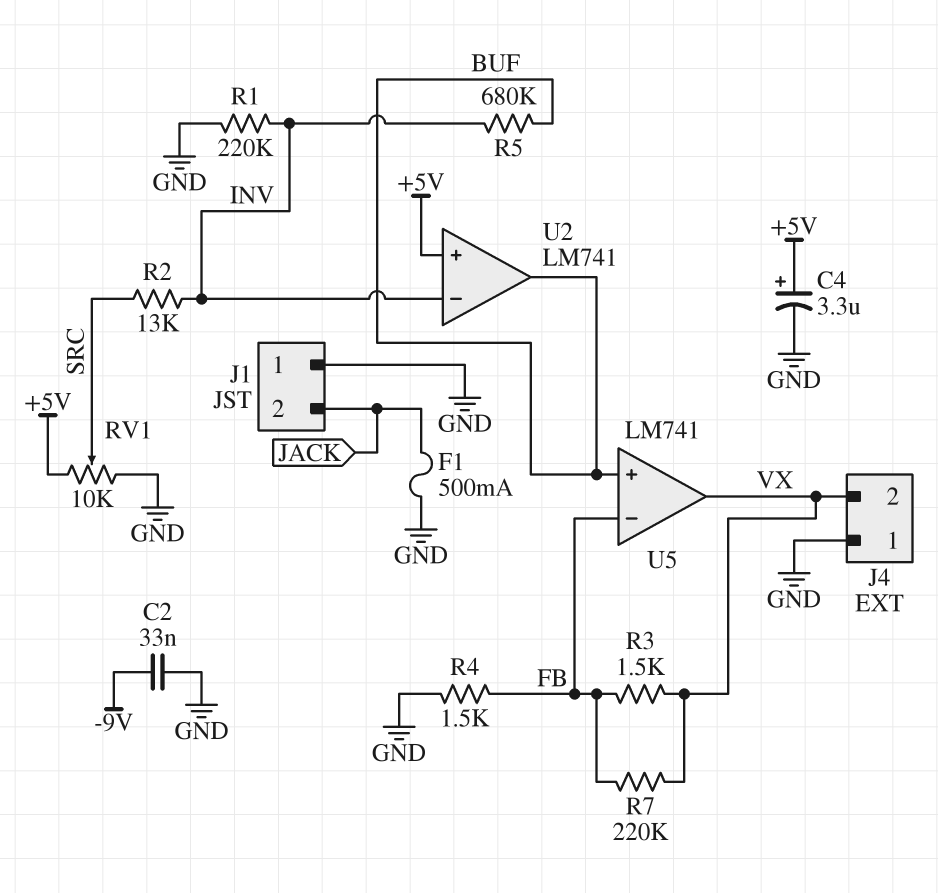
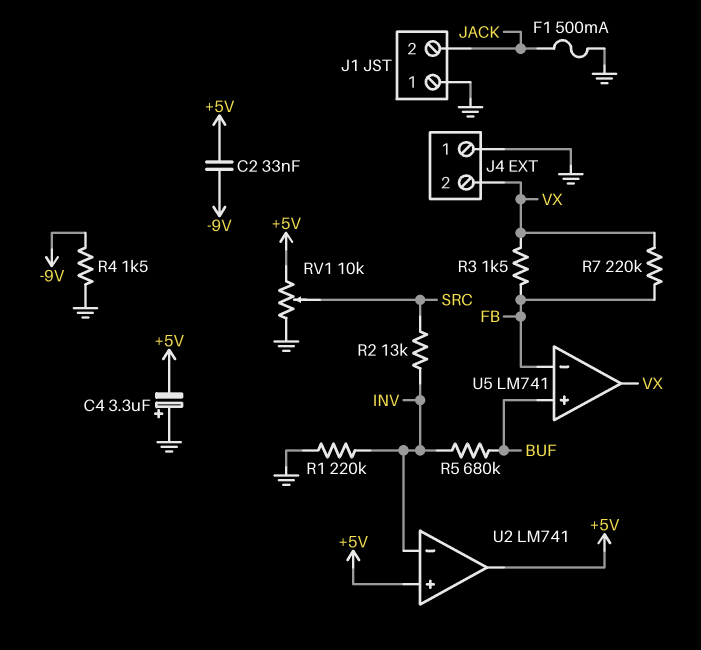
C2: 33nF (-9V, GND) -> 33nF (+5V, -9V)
C4: 3.3uF (plus +5V, minus GND) -> 3.3uF (plus GND, minus +5V)
R4: 1.5k (FB, GND) -> 1.5k (-9V, GND)
U2 pin out: BUF -> +5V

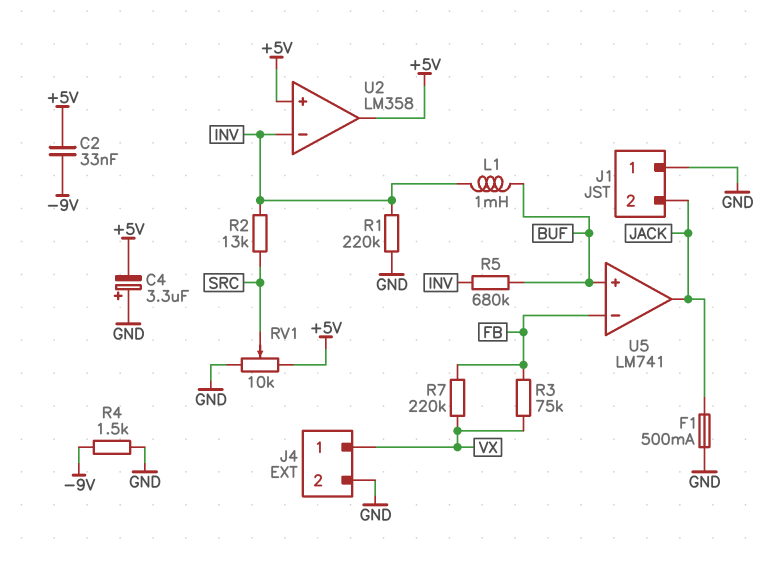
J4 pin 1: GND -> VX
J4 pin 2: VX -> GND
L1: none -> 1mH (BUF, INV)
R3: 1.5k (FB, VX) -> 75k (FB, VX)
U2: LM741 -> LM358
U5 pin out: VX -> JACK

